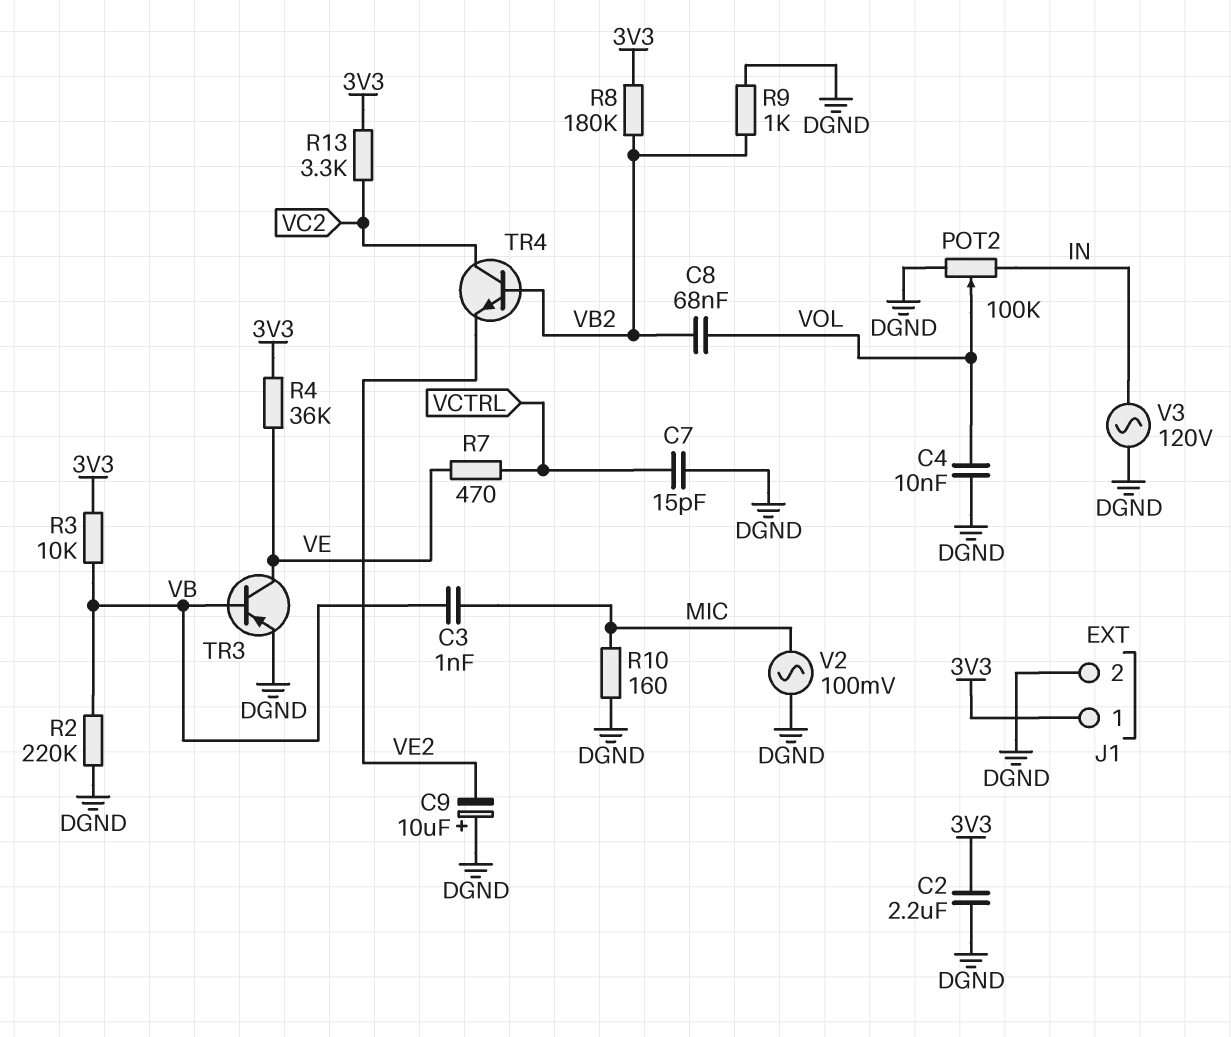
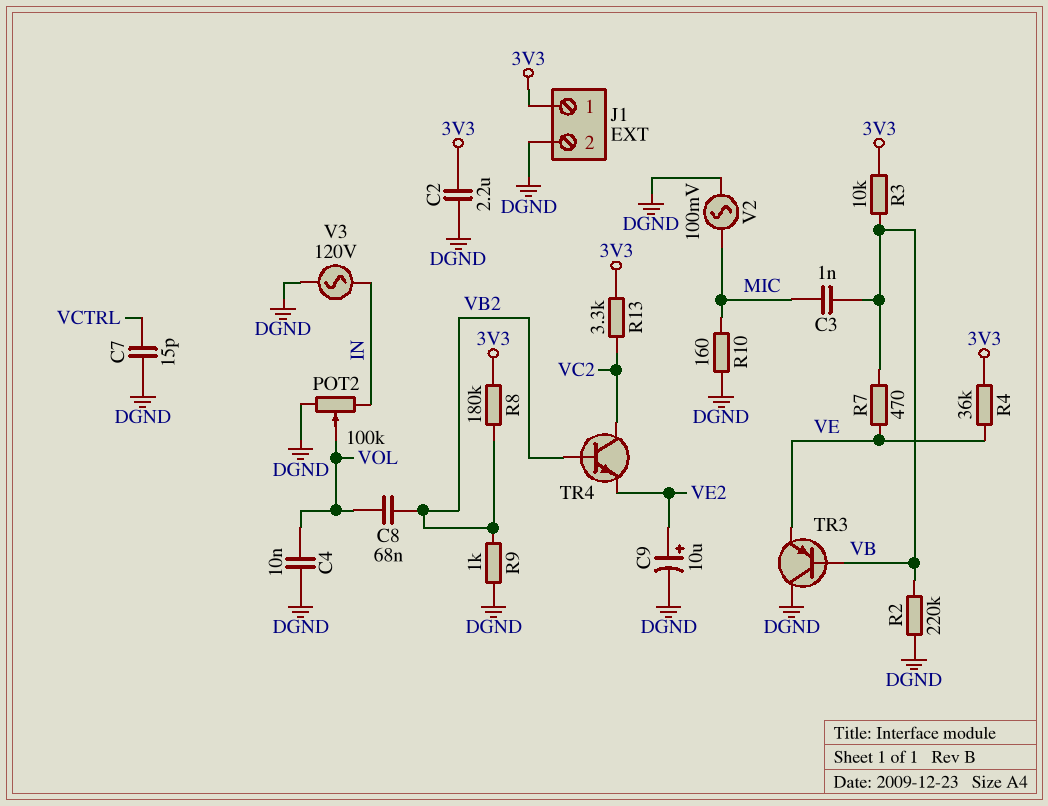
C9: 10uF (plus DGND, minus VE2) -> 10uF (plus VE2, minus DGND)
R7: 470 (VCTRL, VE) -> 470 (VB, VE)
TR3: PNP (B VB, C VE, E DGND) -> PNP (B VB, C DGND, E VE)

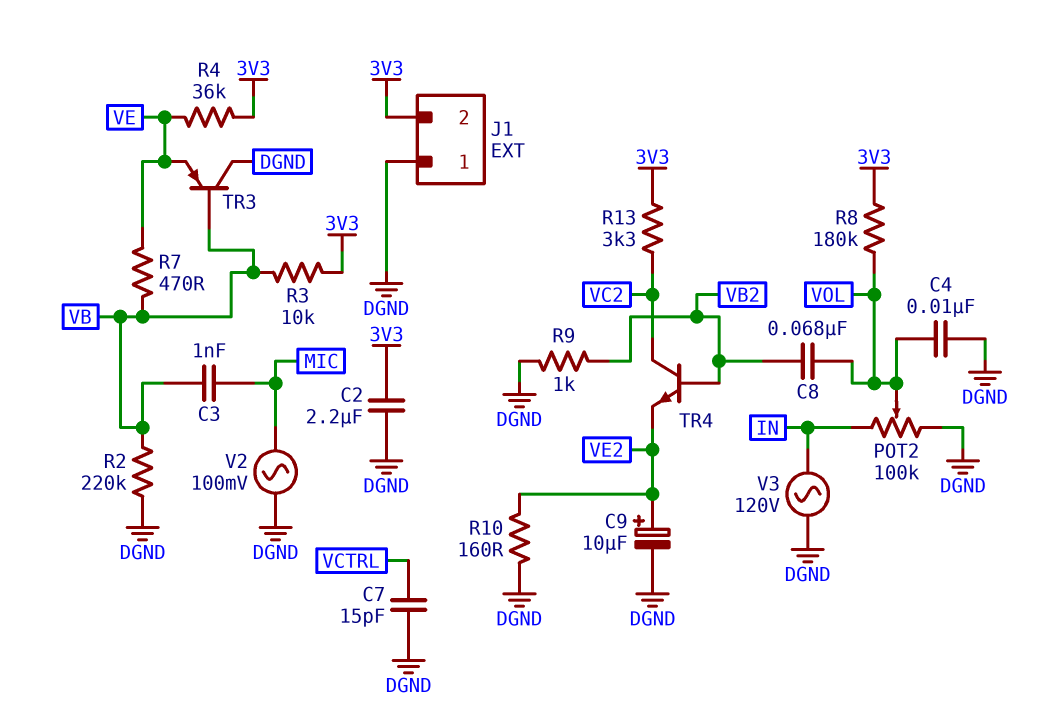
J1 pin 1: 3V3 -> DGND
J1 pin 2: DGND -> 3V3
R8: 180k (3V3, VB2) -> 180k (3V3, VOL)
R10: 160 (DGND, MIC) -> 160 (DGND, VE2)

